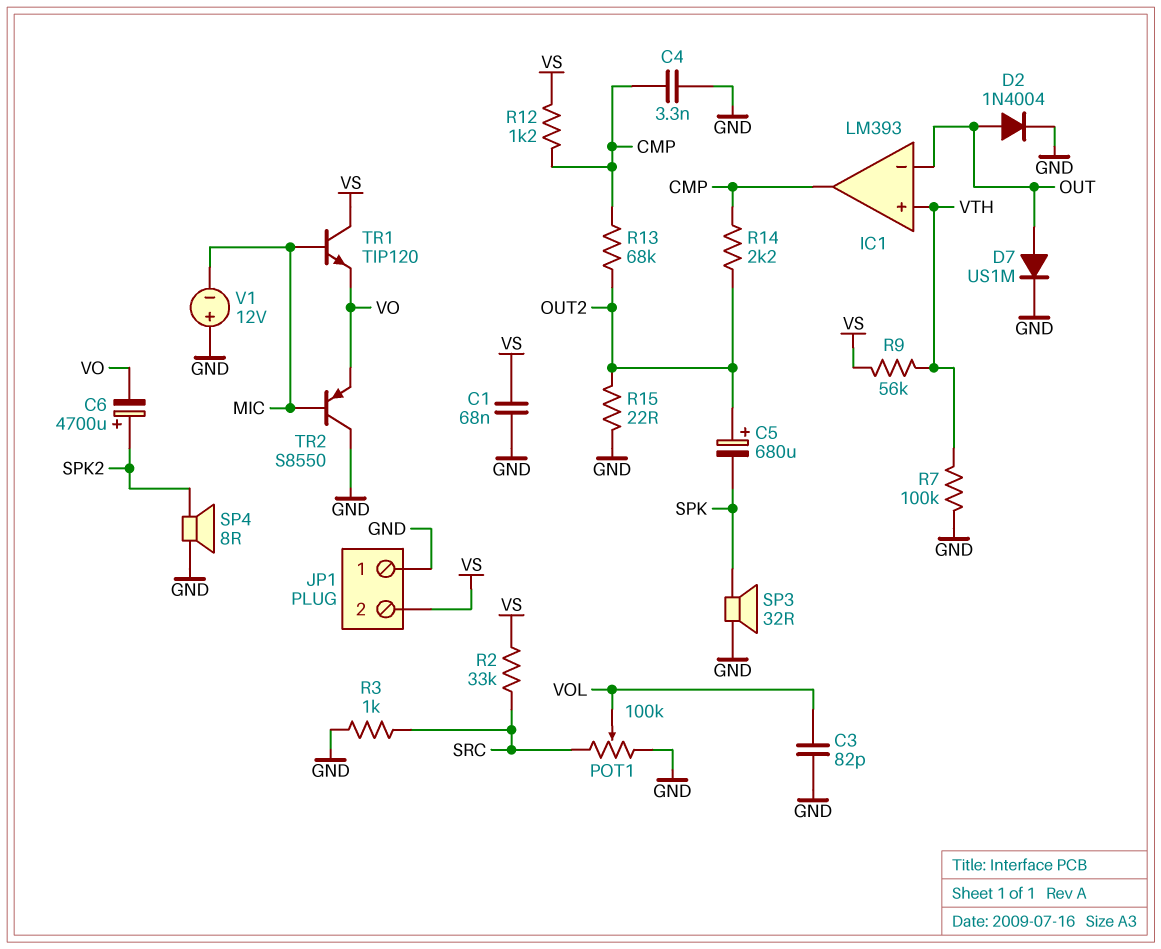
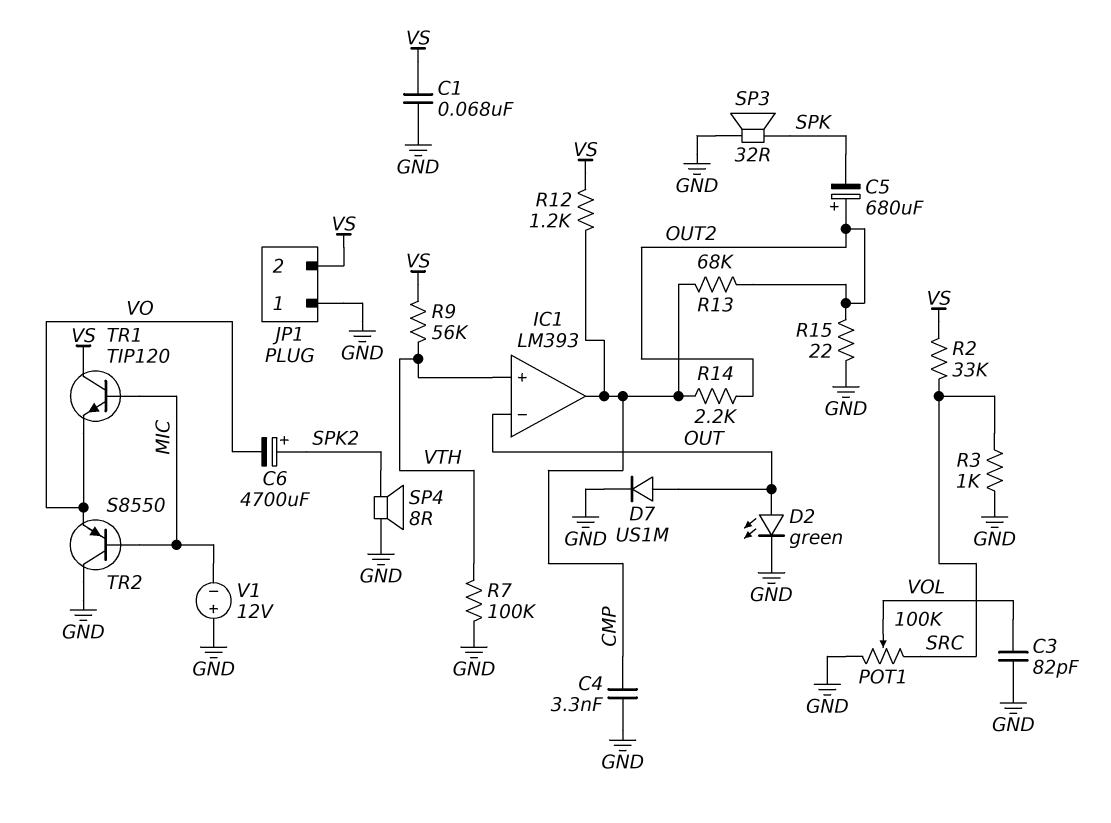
D2: diode 1N4004 (A OUT, K GND) -> LED green (A OUT, K GND)

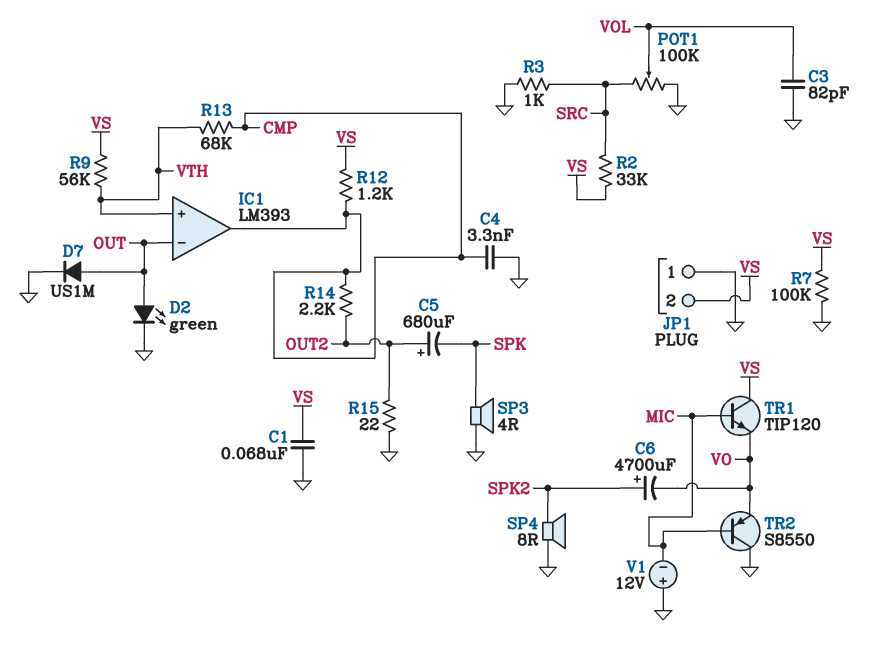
R7: 100k (GND, VTH) -> 100k (GND, VS)
R13: 68k (CMP, OUT2) -> 68k (CMP, VTH)
SP3: speaker 32R (GND, SPK) -> speaker 4R (GND, SPK)

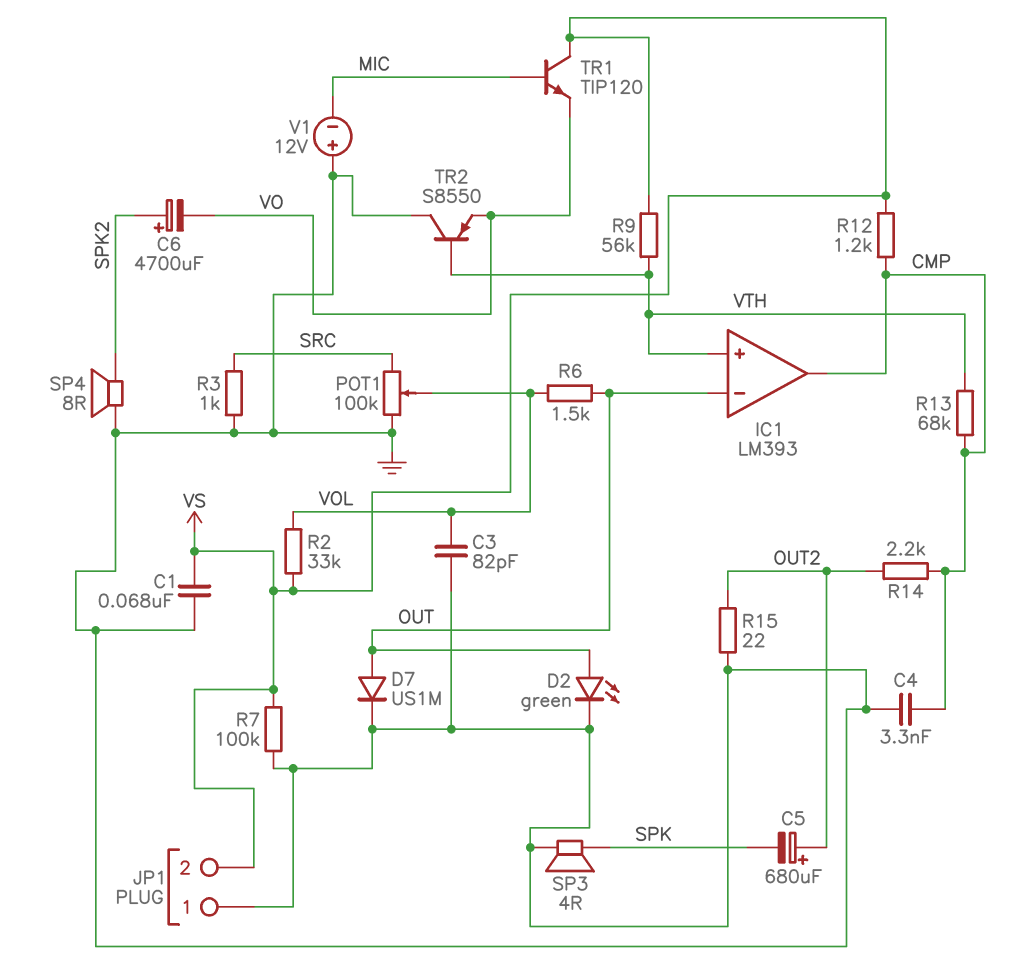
R2: 33k (SRC, VS) -> 33k (VOL, VS)
R6: none -> 1.5k (OUT, VOL)
TR2: PNP S8550 (B MIC, C GND, E VO) -> PNP S8550 (B VTH, C GND, E VO)

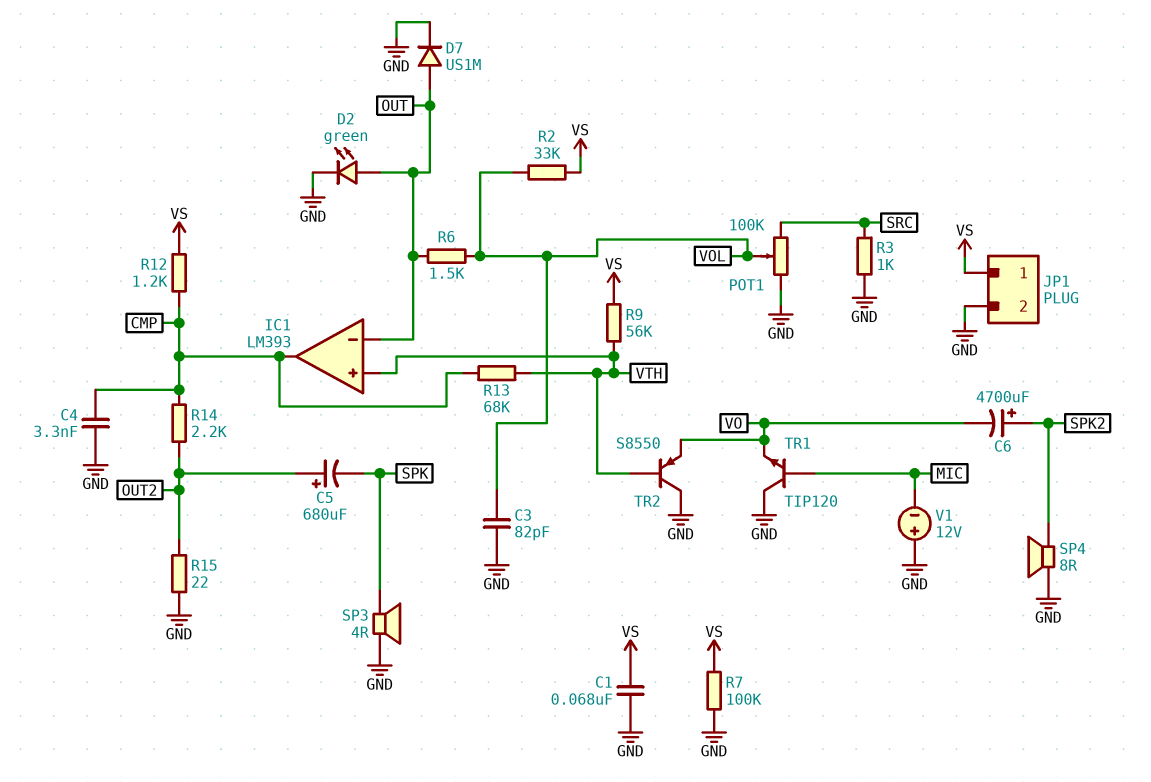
JP1 pin 1: GND -> VS
JP1 pin 2: VS -> GND
TR1: NPN TIP120 (B MIC, C VS, E VO) -> NPN TIP120 (B MIC, C GND, E VO)

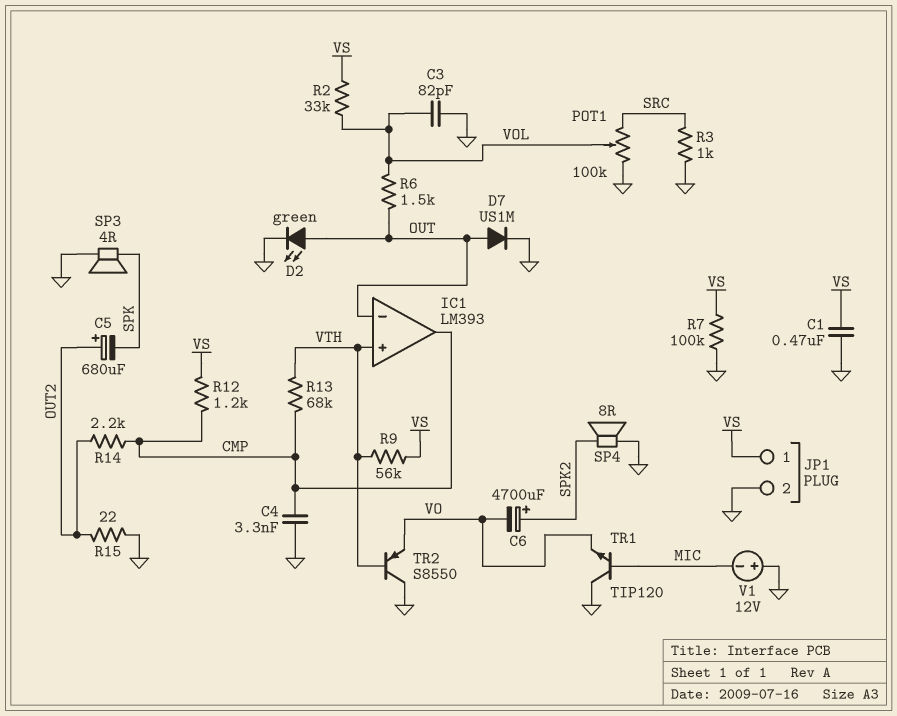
C1: 68nF (GND, VS) -> 470nF (GND, VS)

